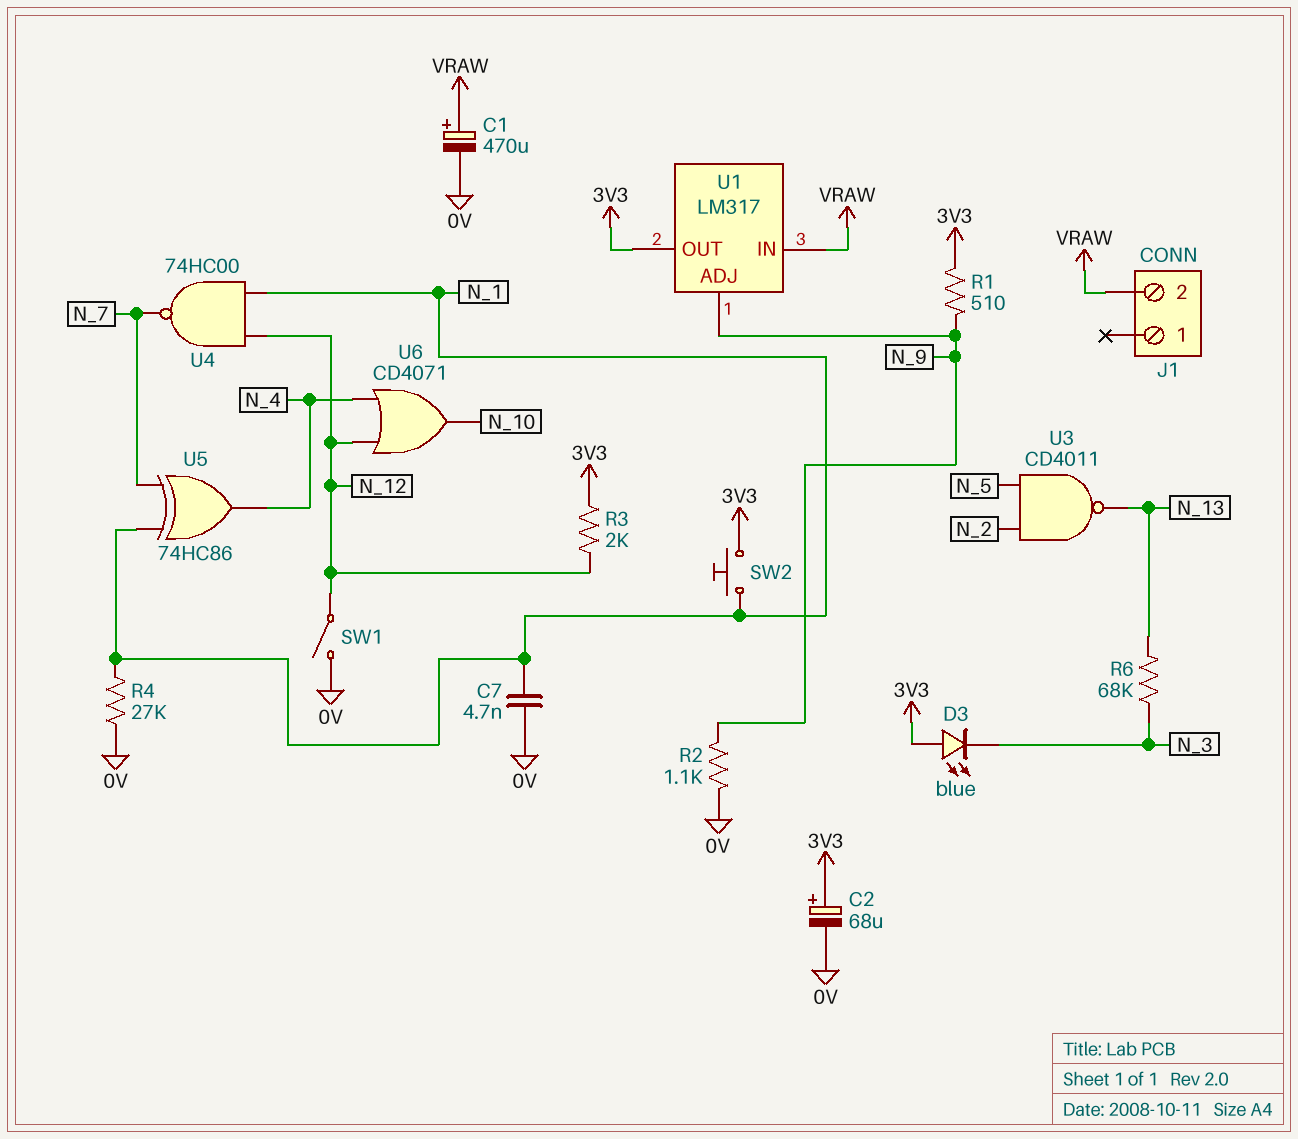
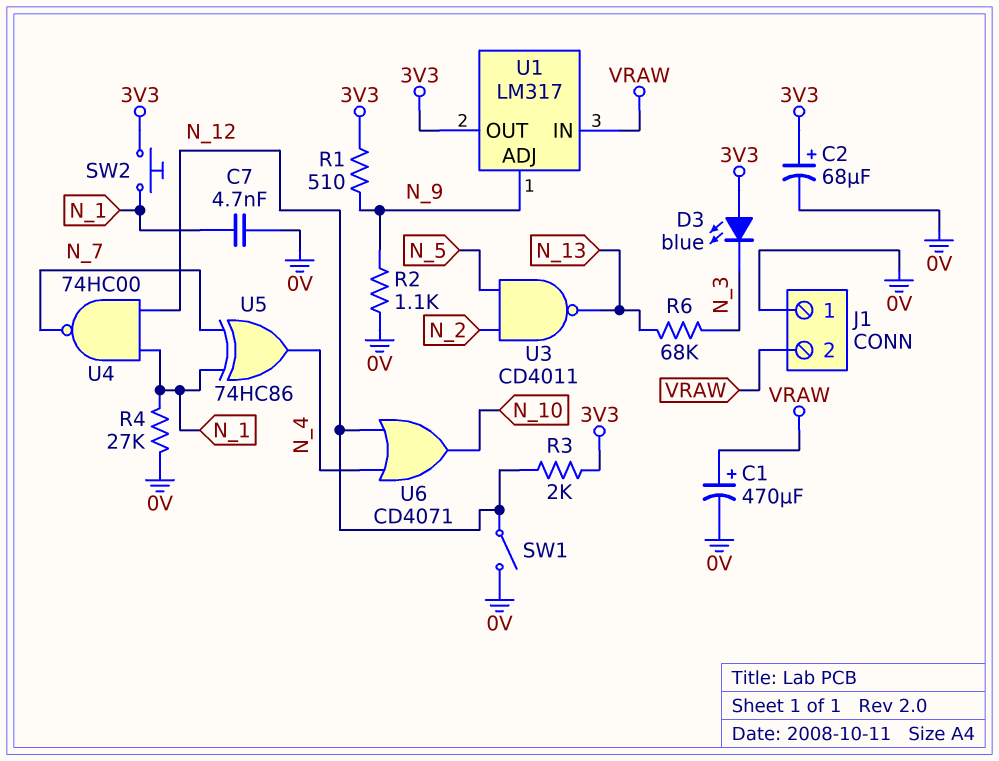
J1 pin 1: none -> 0V

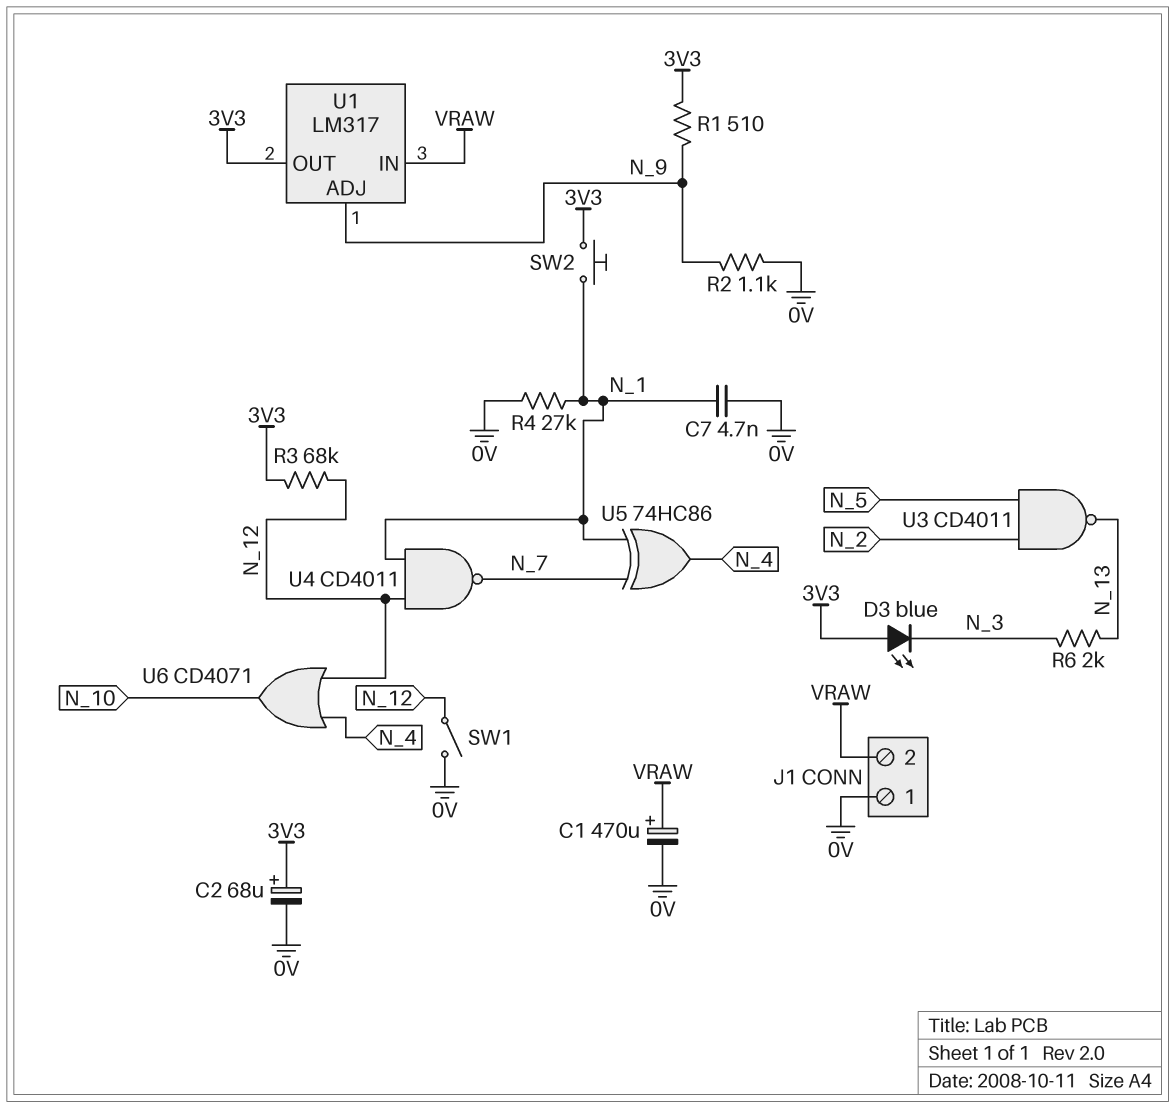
R3: 2k (3V3, N_12) -> 68k (3V3, N_12)
R6: 68k (N_3, N_13) -> 2k (N_3, N_13)
U4: NAND 74HC00 (in N_1, in N_12, out N_7) -> NAND CD4011 (in N_1, in N_12, out N_7)

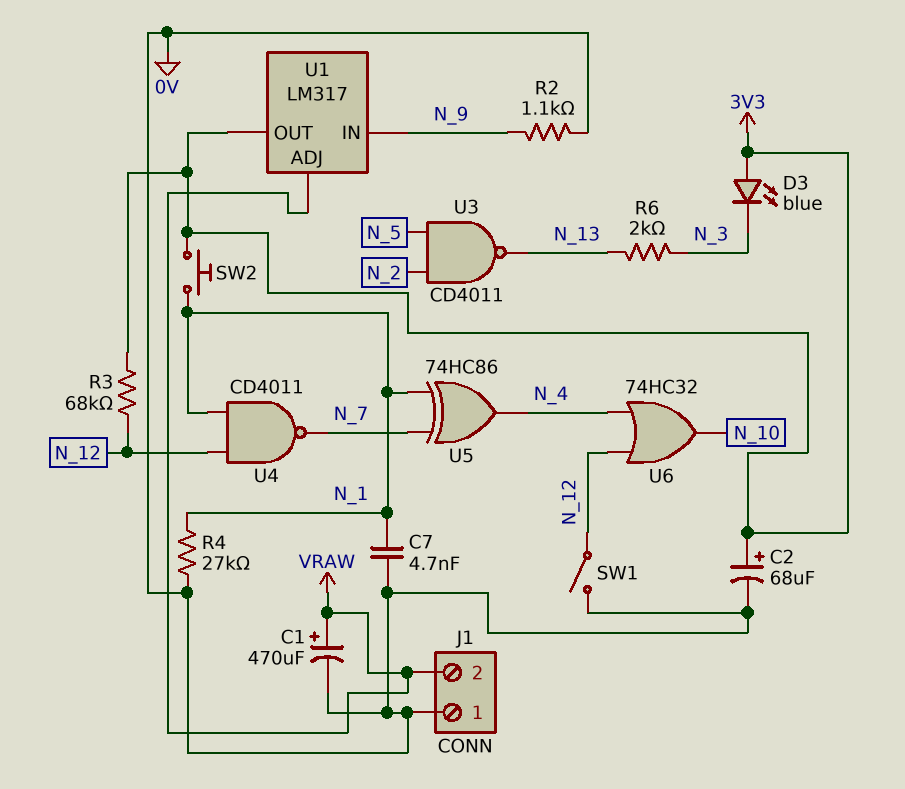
R1: 510 (3V3, N_9) -> none
U1 pin ADJ: N_9 -> VRAW
U1 pin IN: VRAW -> N_9
U6: OR CD4071 (in N_4, in N_12, out N_10) -> OR 74HC32 (in N_4, in N_12, out N_10)

